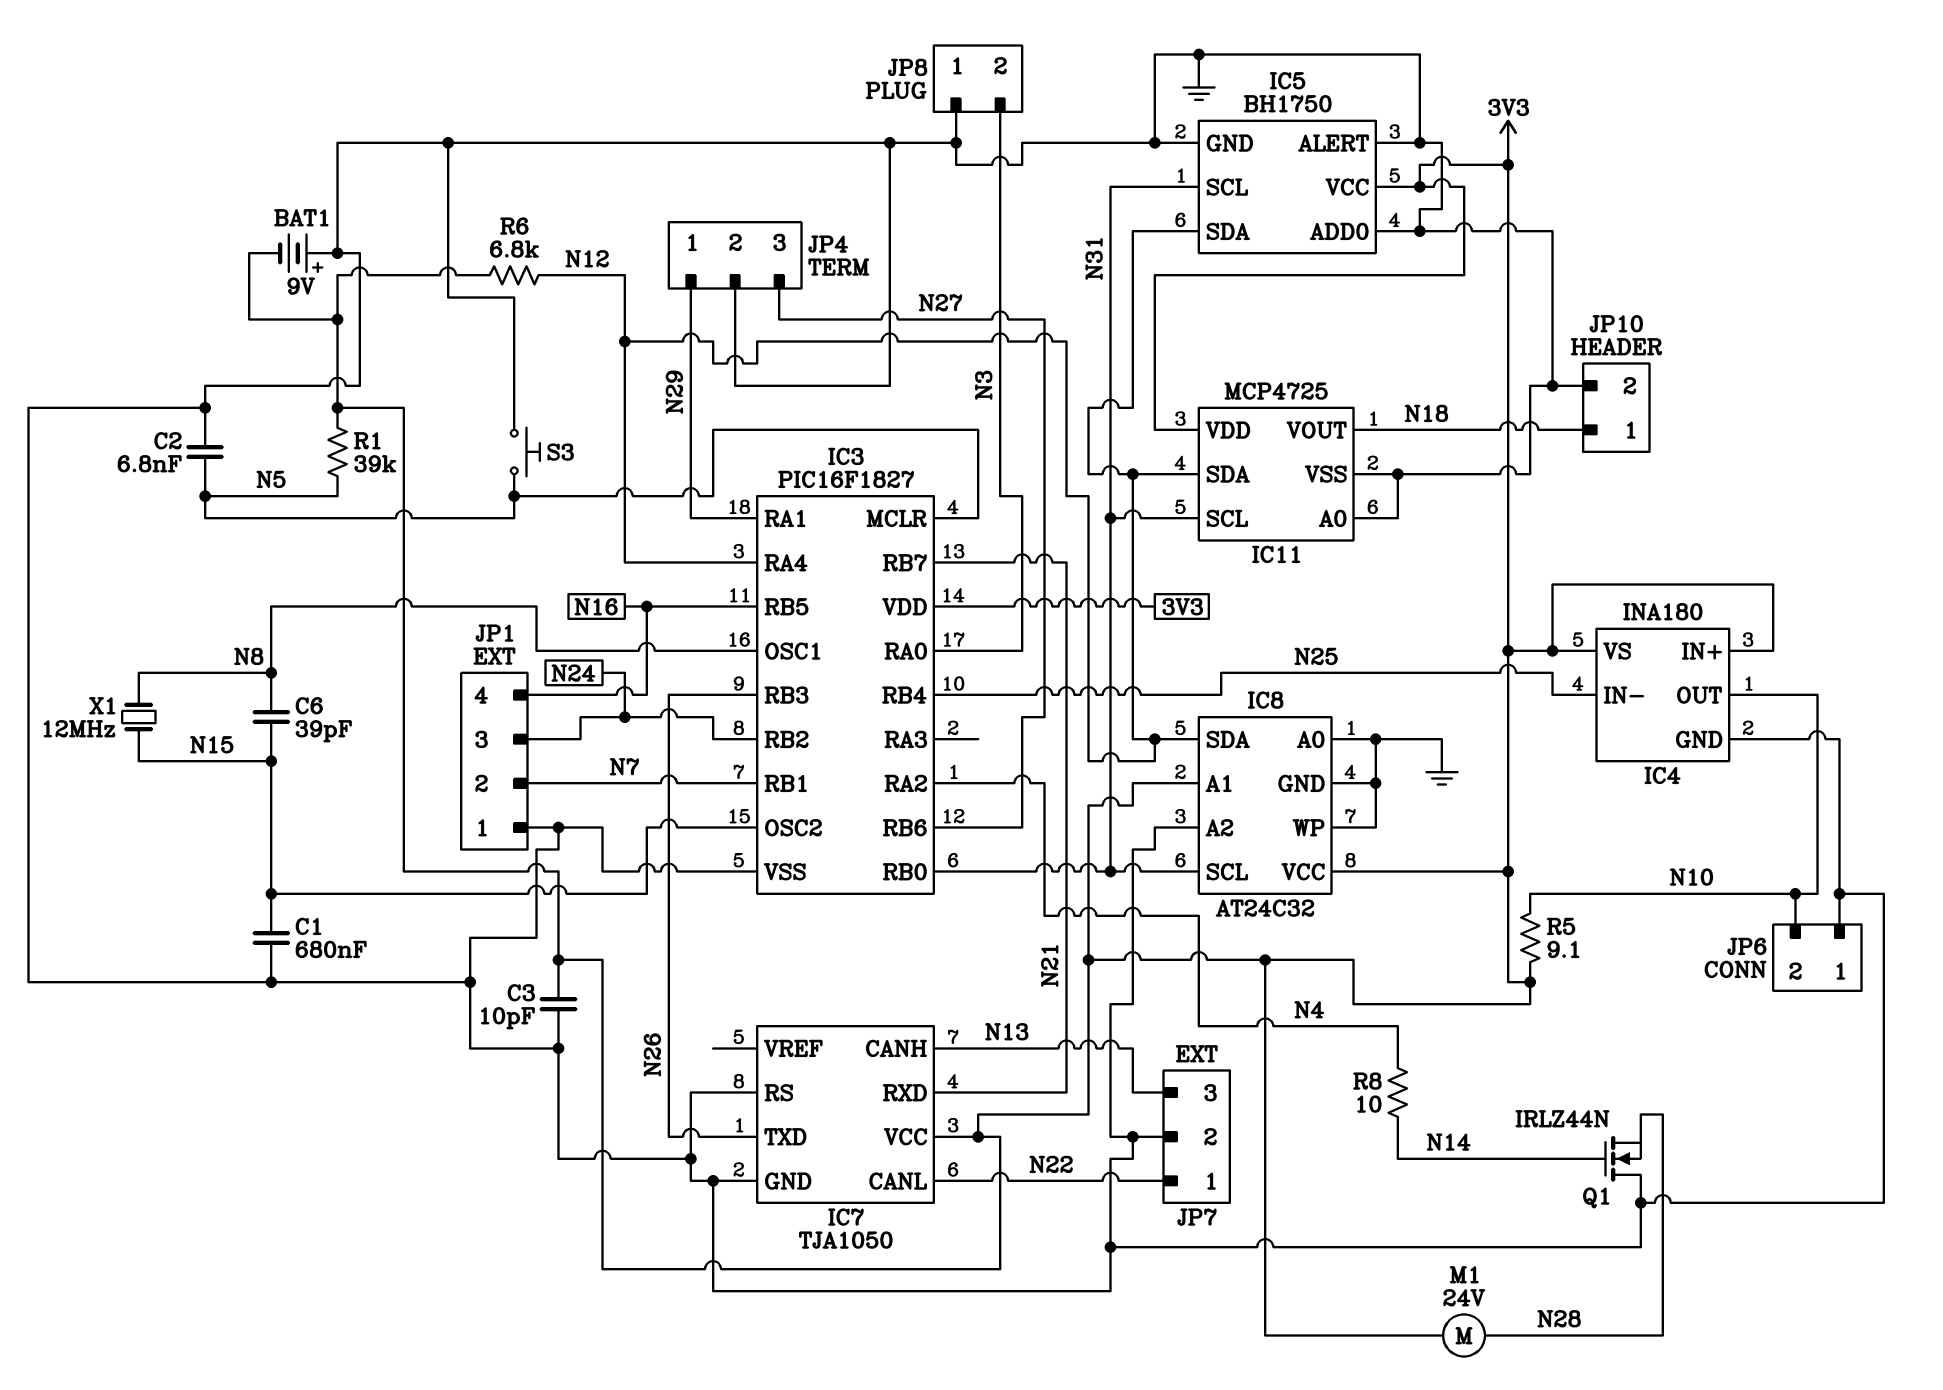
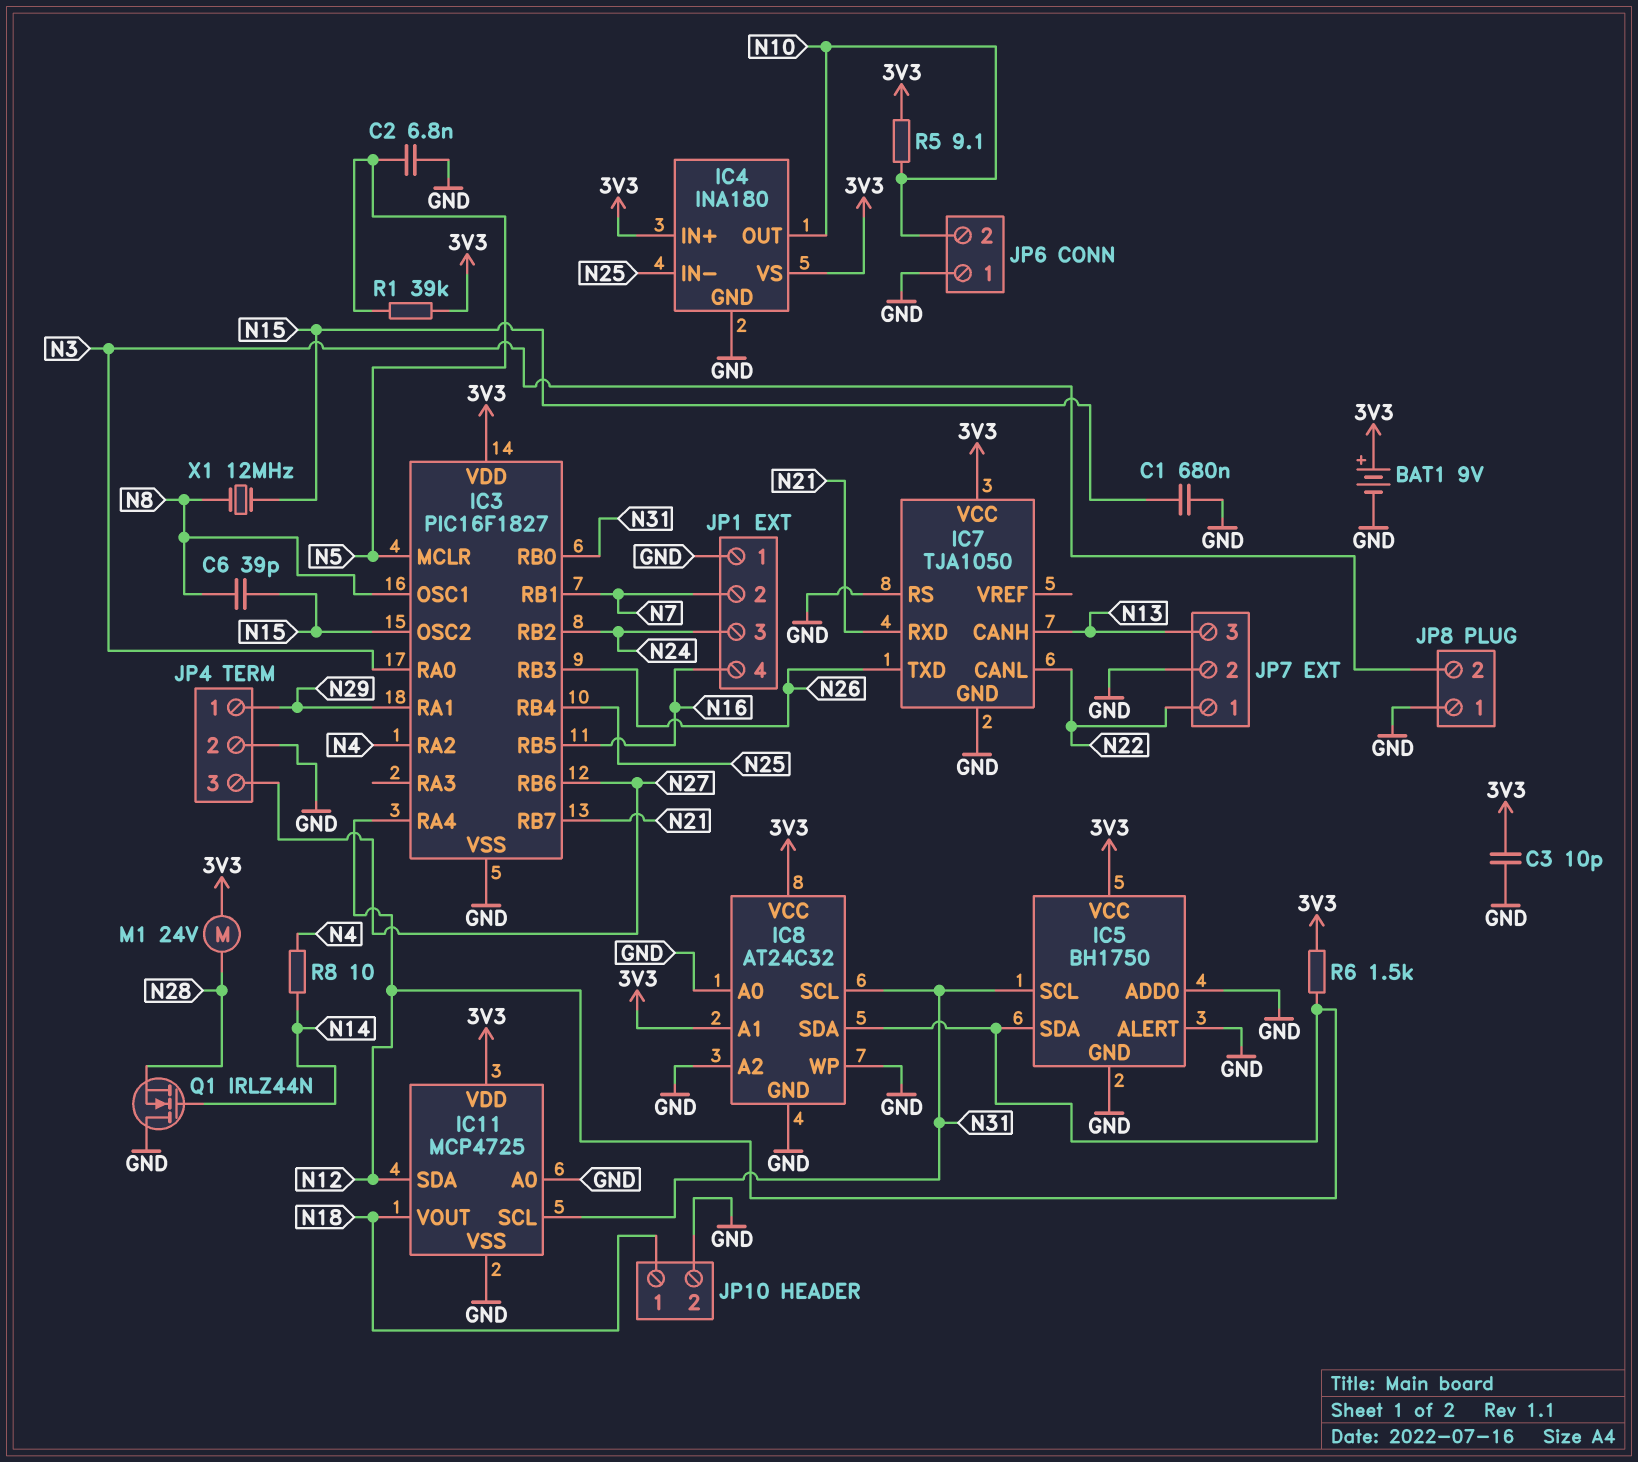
BAT1: 9V (plus GND, minus 3V3) -> 9V (plus 3V3, minus GND)
R6: 6.8k (3V3, N12) -> 1.5k (3V3, N12)
S3: button (GND, N5) -> none

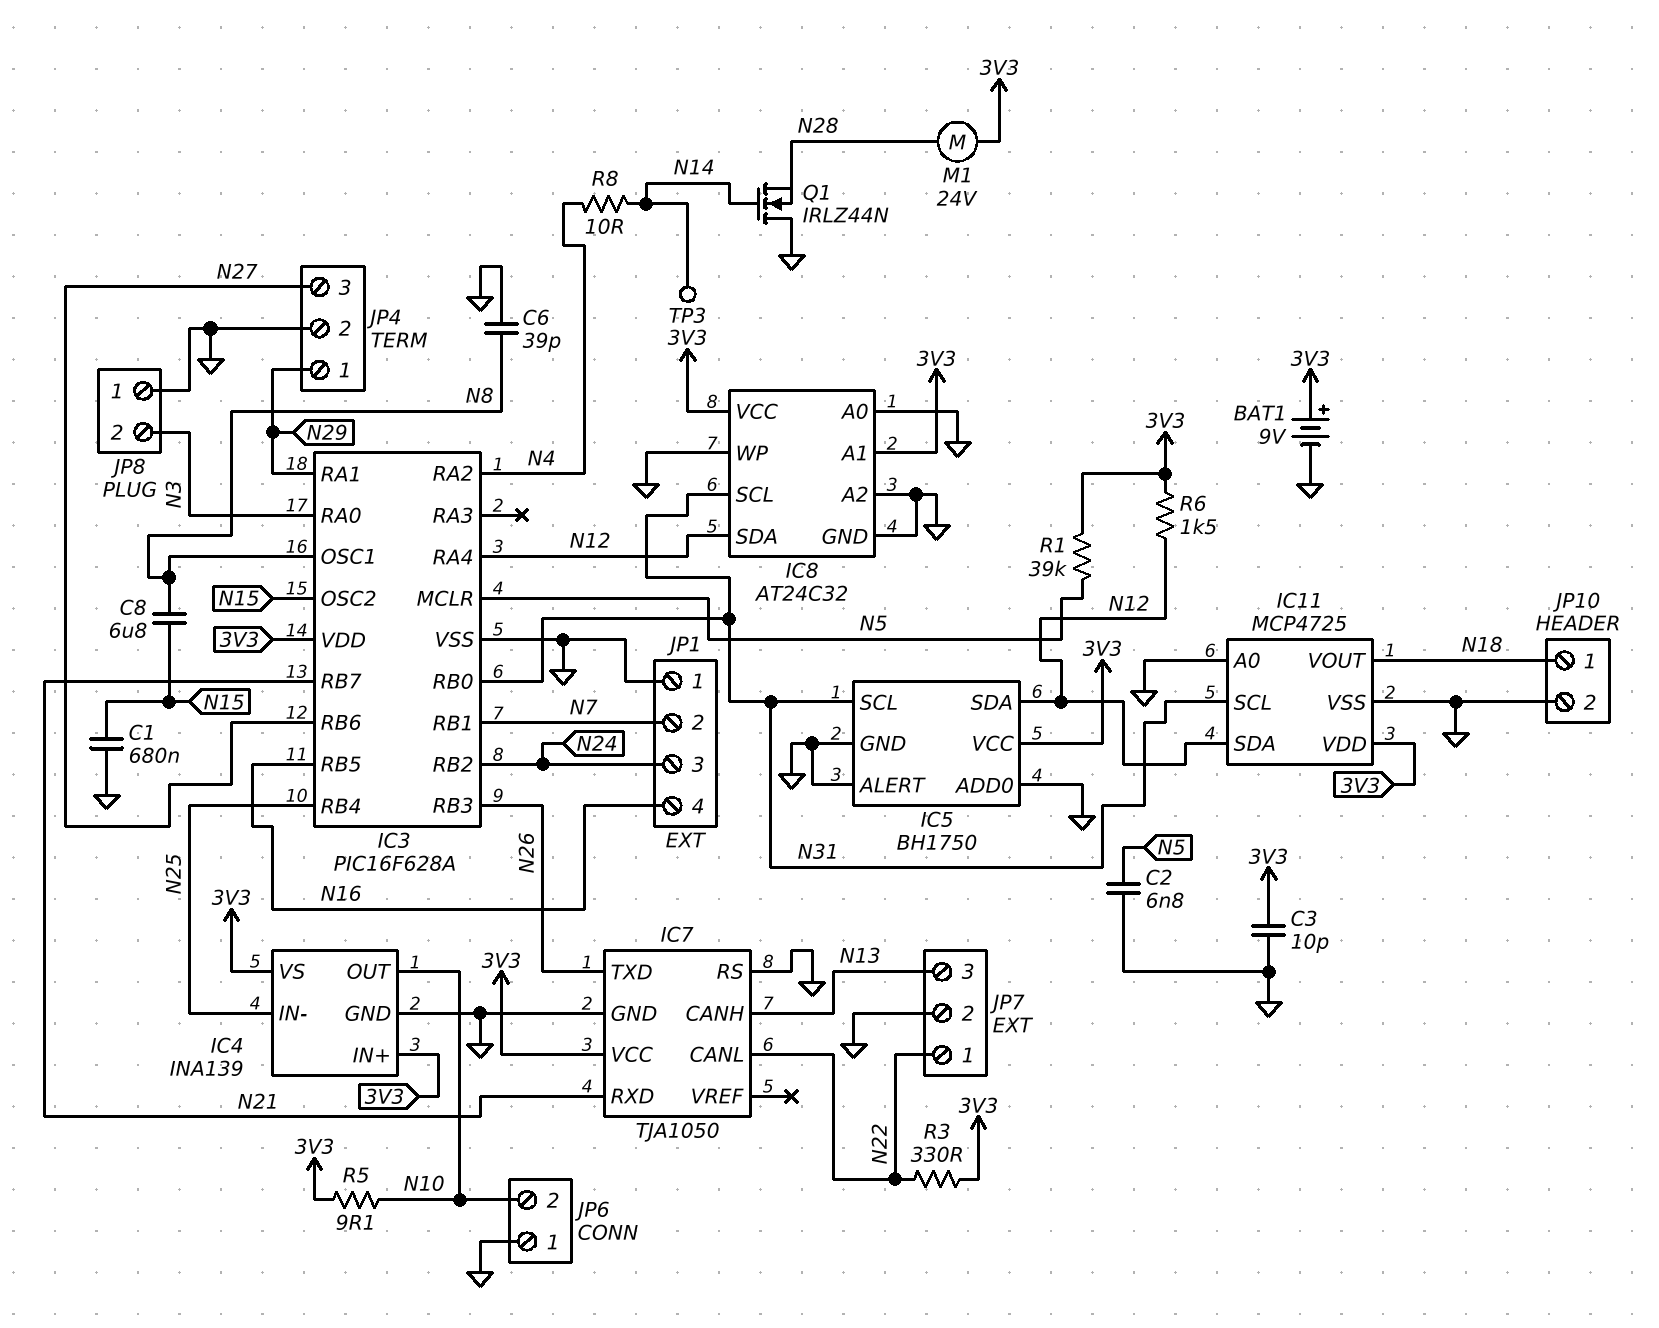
C6: 39pF (N8, N15) -> 39pF (GND, N8)
C8: none -> 6.8uF (N8, N15)
IC3: PIC16F1827 -> PIC16F628A
IC4: INA180 -> INA139
R3: none -> 330 (3V3, N22)
TP3: none -> test point (N14)
X1: 12MHz (N8, N15) -> none

